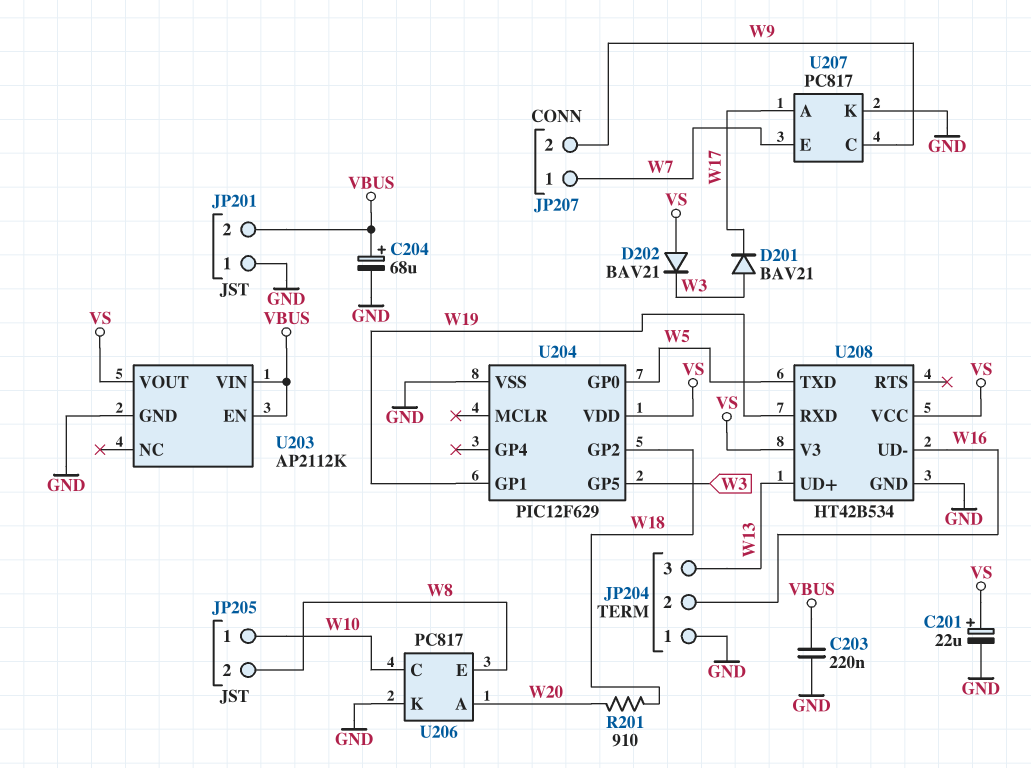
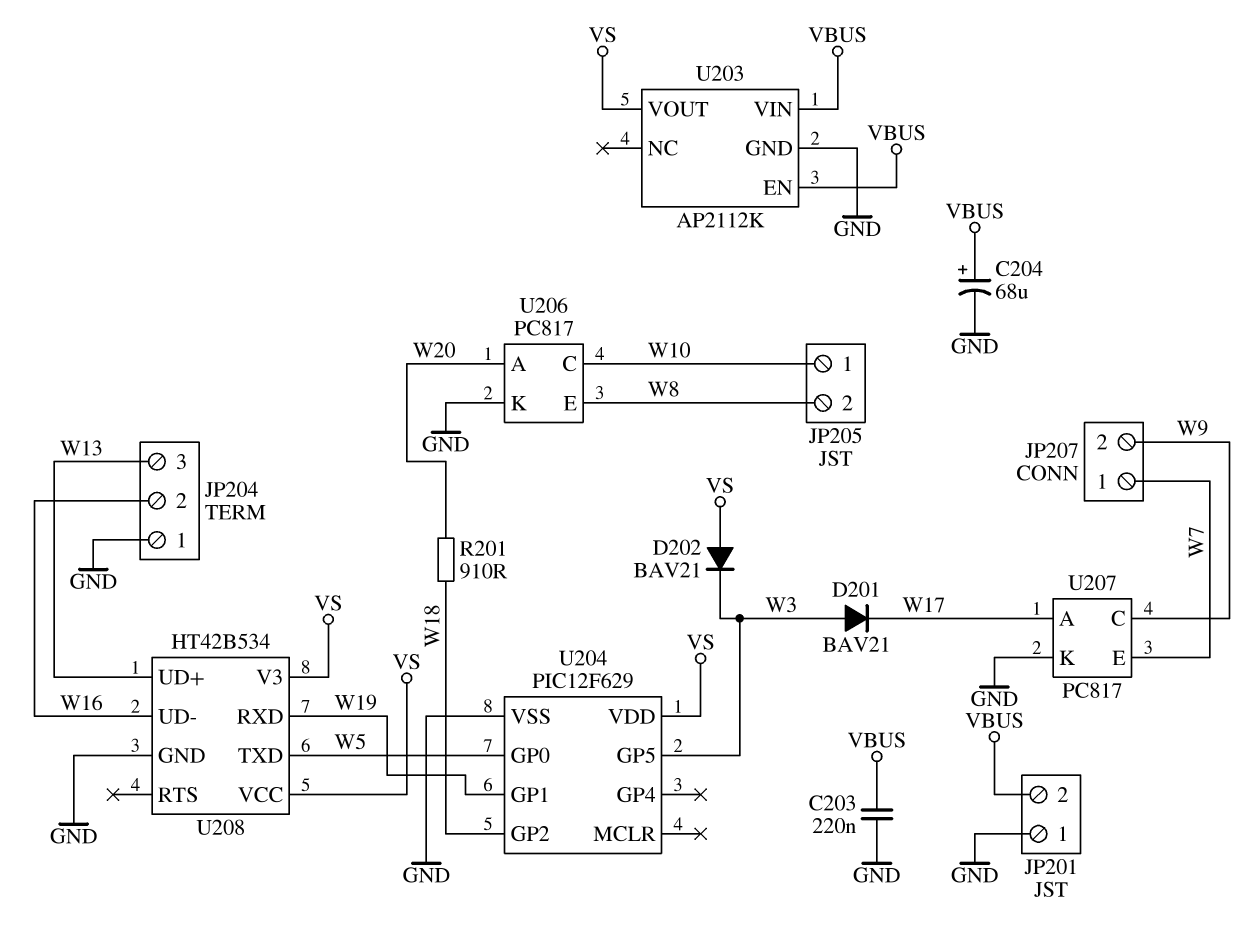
C201: 22uF (plus VS, minus GND) -> none

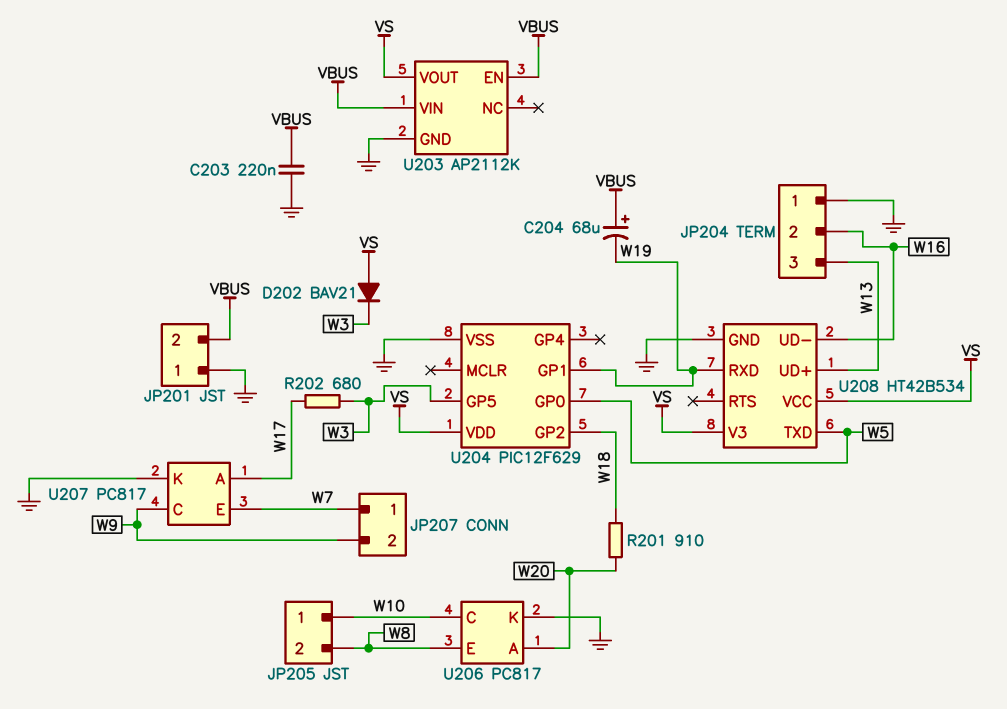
C204: 68uF (plus VBUS, minus GND) -> 68uF (plus VBUS, minus W19)
D201: diode BAV21 (A W3, K W17) -> none
R202: none -> 680 (W3, W17)

